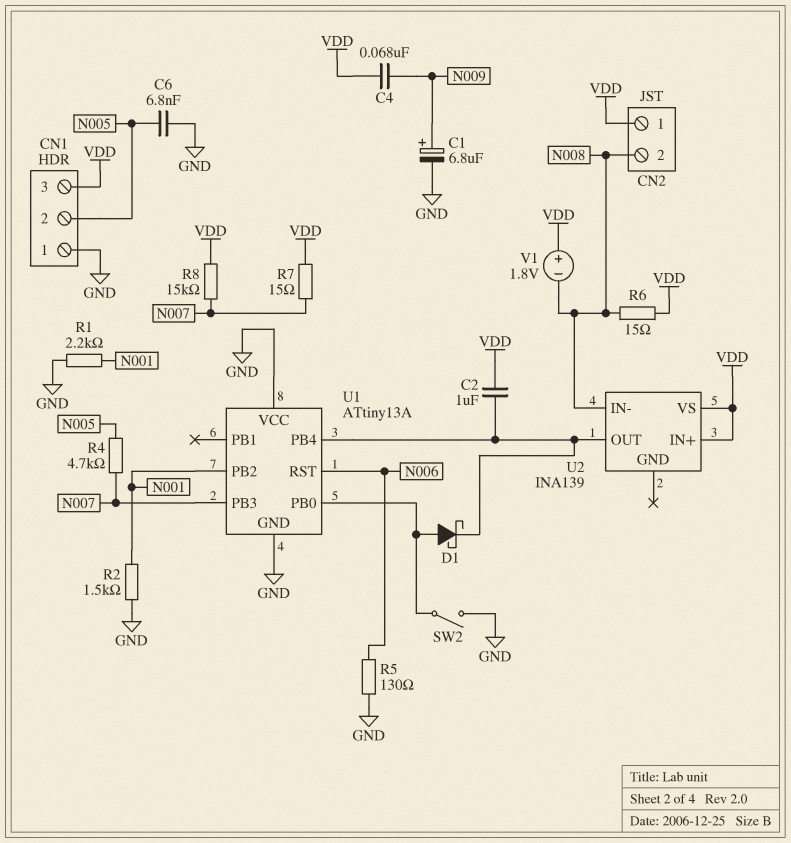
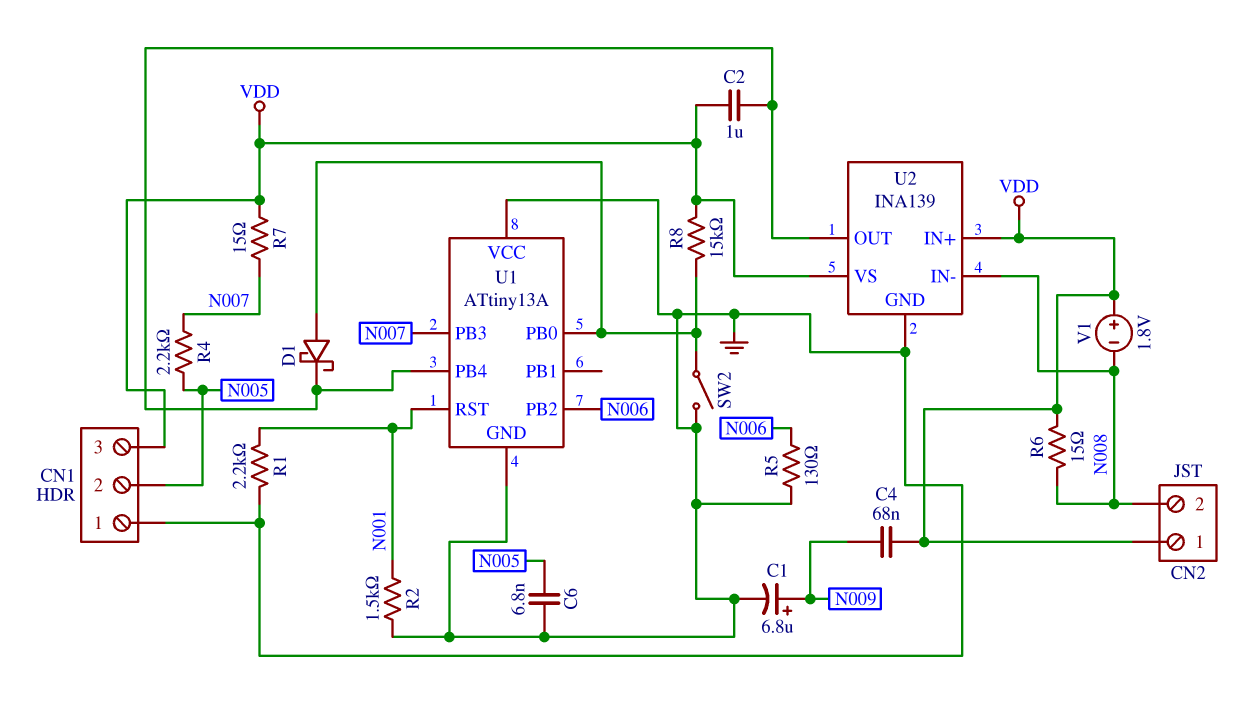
R4: 4.7k (N005, N007) -> 2.2k (N005, N007)
R8: 15k (N007, VDD) -> 15k (U1/PB0, VDD)
U1 pin PB2: N001 -> N006
U1 pin RST: N006 -> N001
U2 pin GND: none -> GND

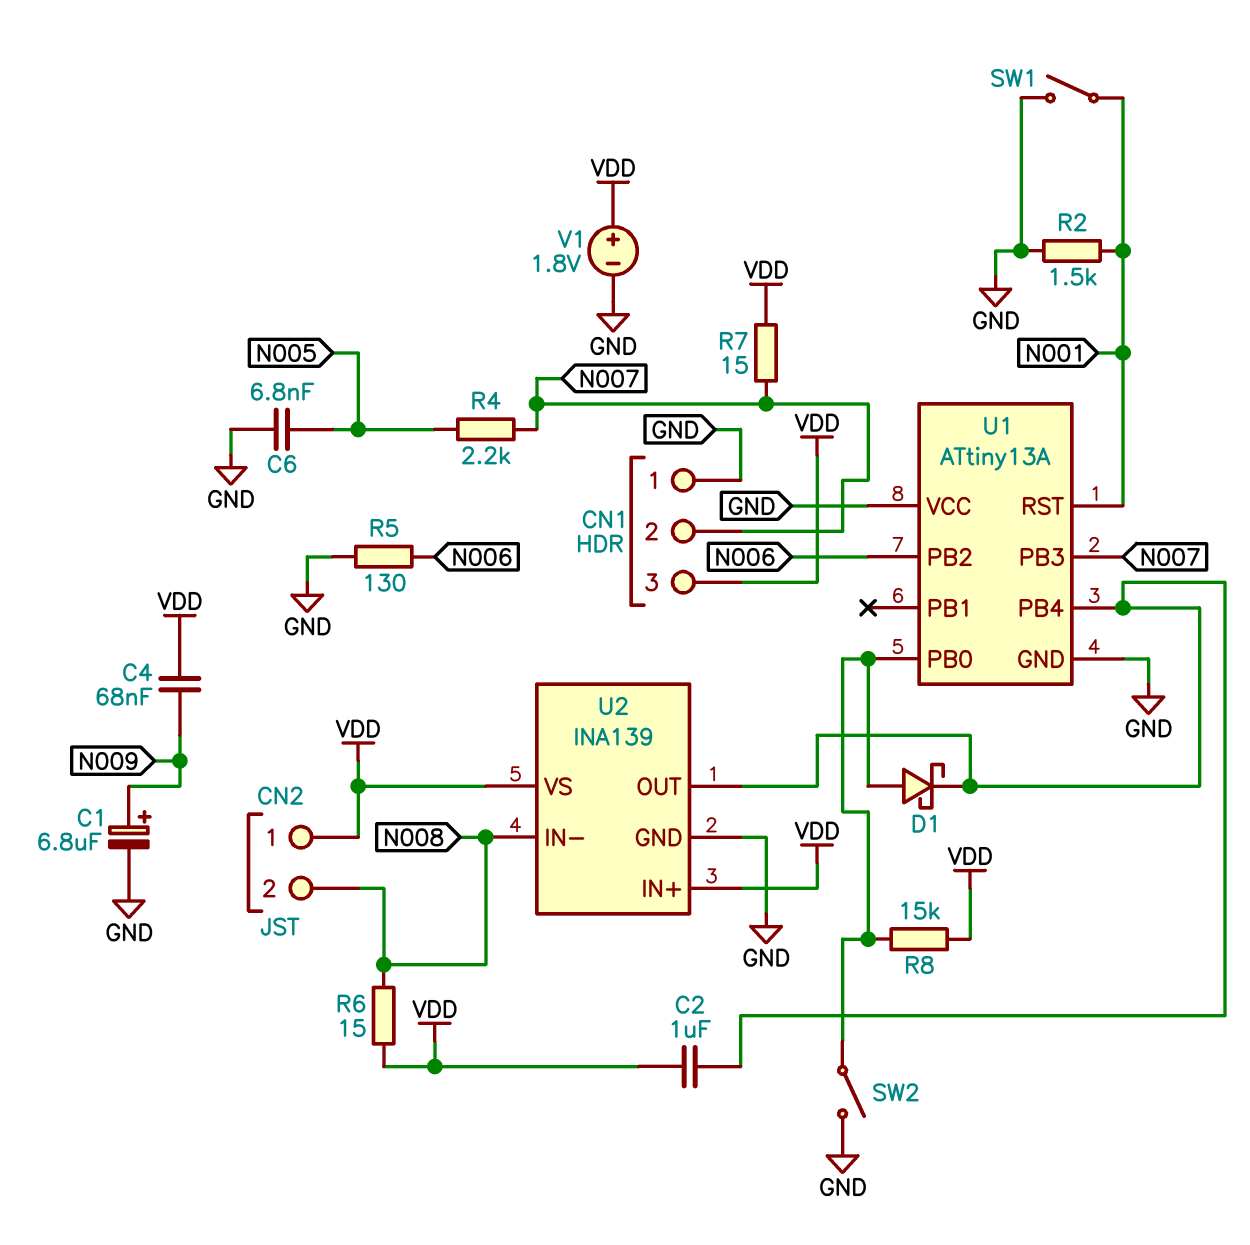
CN1 pin 2: N005 -> N007
R1: 2.2k (GND, N001) -> none
SW1: none -> switch (GND, N001)
V1: 1.8V (plus VDD, minus N008) -> 1.8V (plus VDD, minus GND)

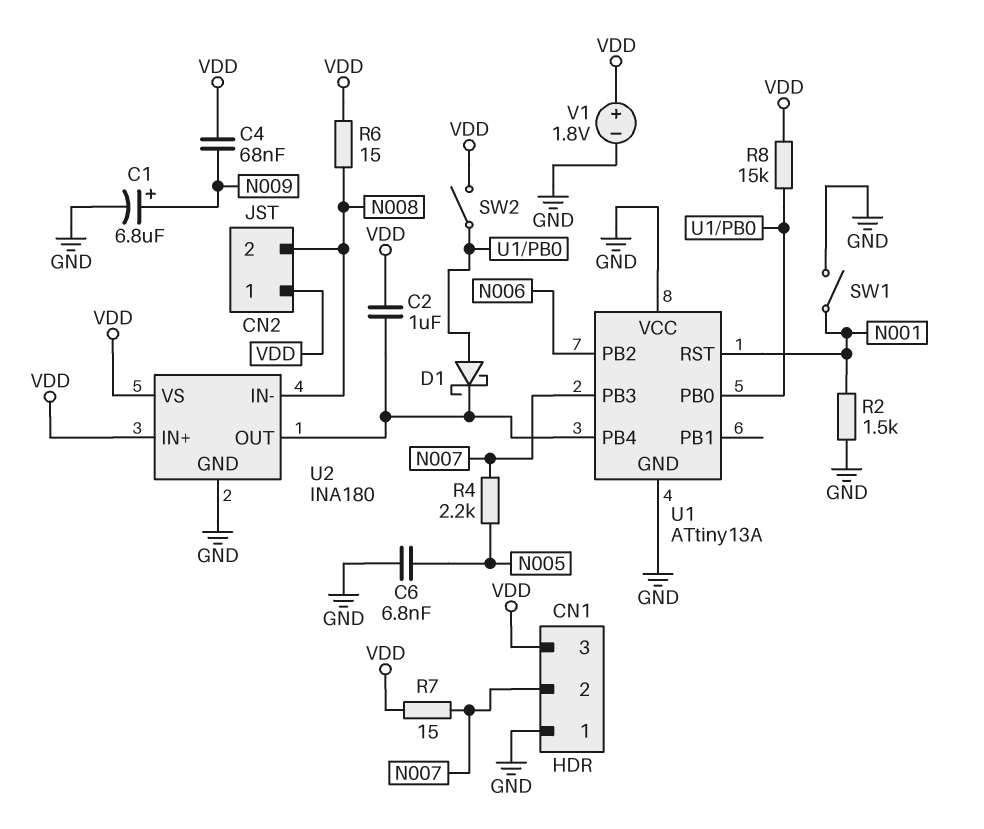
R5: 130 (GND, N006) -> none
SW2: switch (GND, U1/PB0) -> switch (U1/PB0, VDD)
U2: INA139 -> INA180

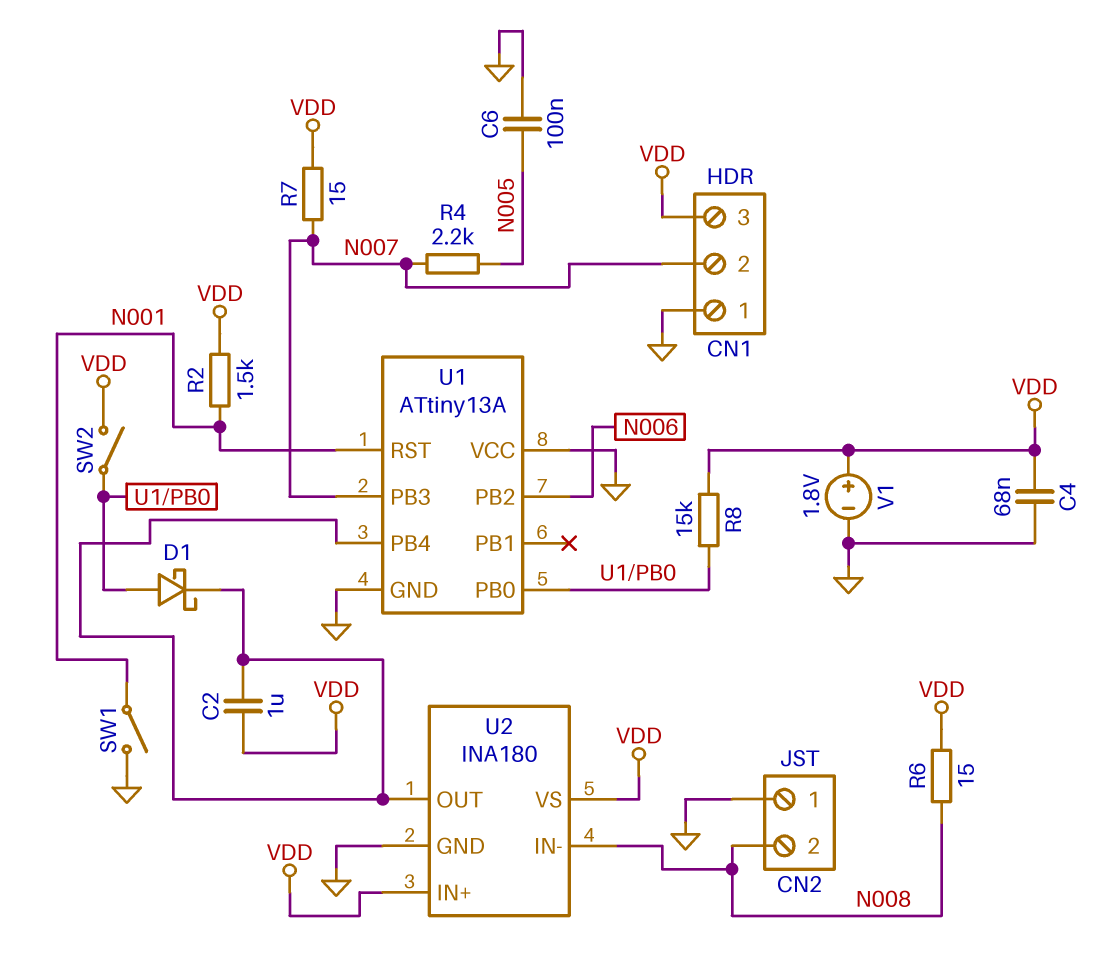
C1: 6.8uF (plus N009, minus GND) -> none
C4: 68nF (N009, VDD) -> 68nF (GND, VDD)
C6: 6.8nF (GND, N005) -> 100nF (GND, N005)
CN2 pin 1: VDD -> GND
R2: 1.5k (GND, N001) -> 1.5k (N001, VDD)

